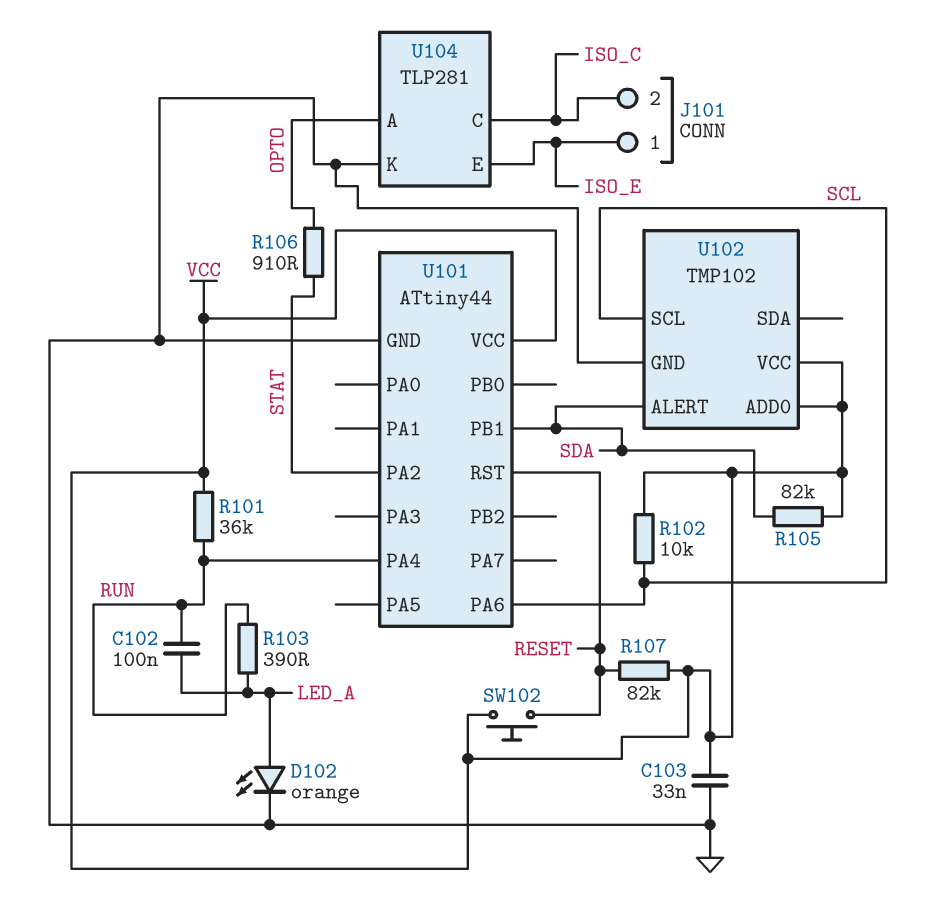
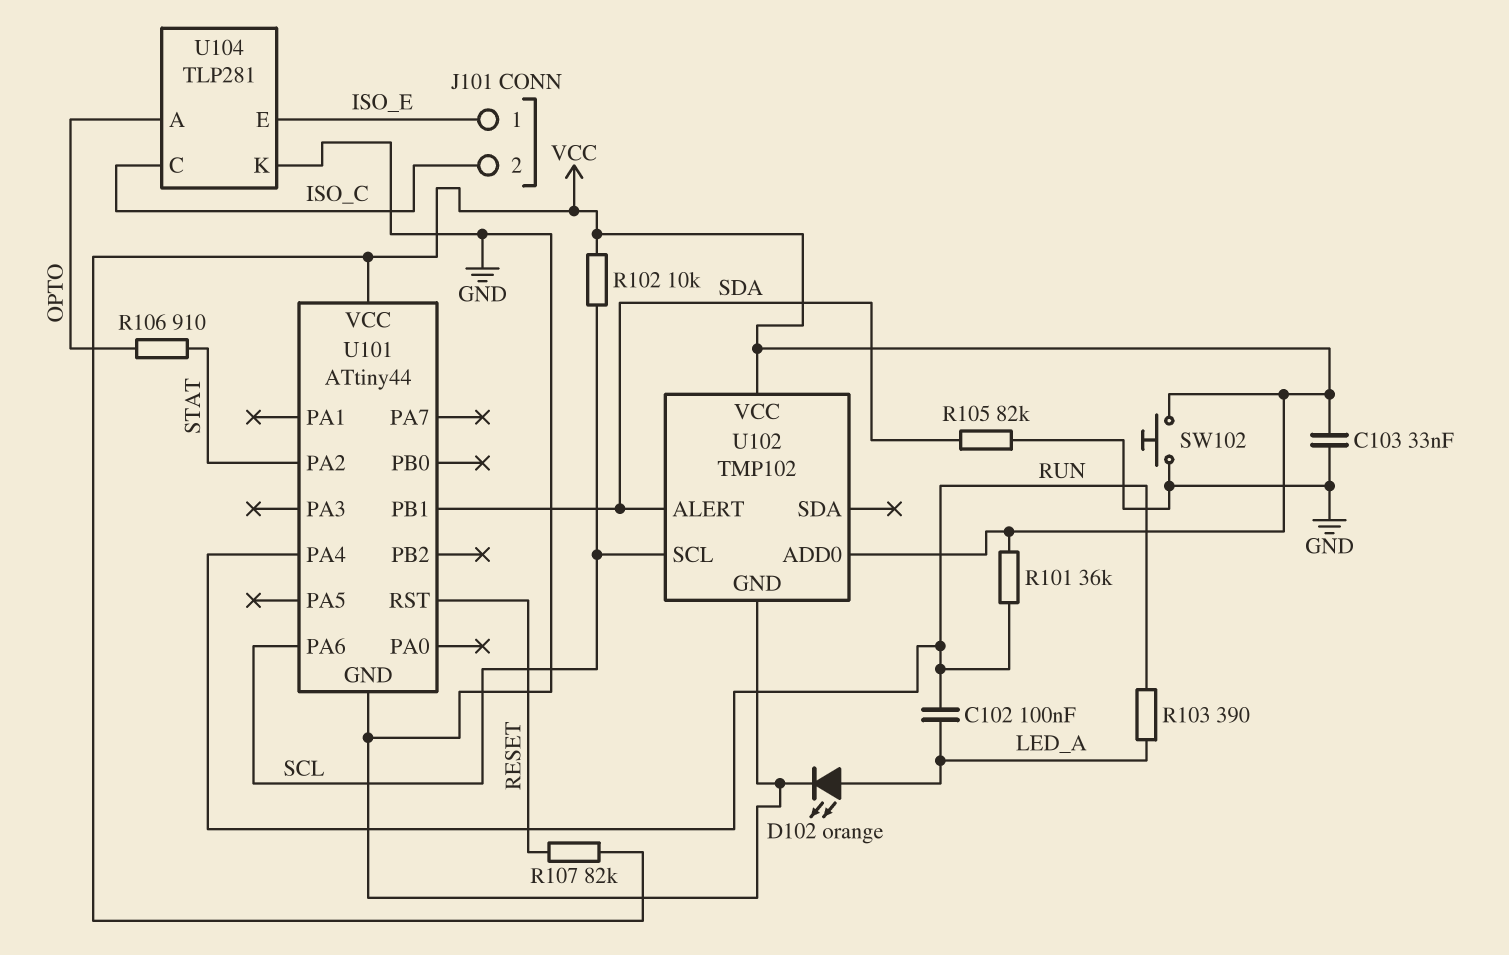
R105: 82k (SDA, VCC) -> 82k (GND, SDA)
SW102: button (RESET, VCC) -> button (GND, VCC)

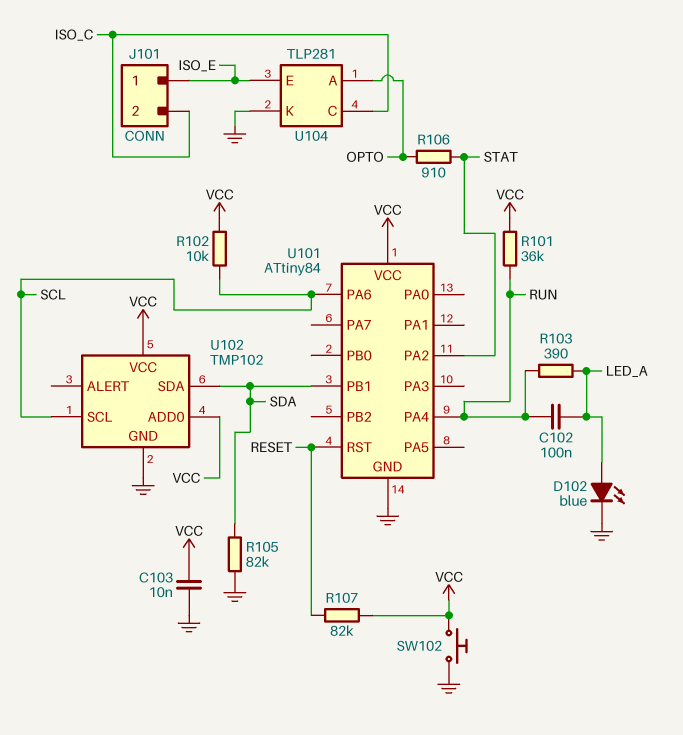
C103: 33nF (GND, VCC) -> 10nF (GND, VCC)
D102: LED orange (A LED_A, K GND) -> LED blue (A LED_A, K GND)
U101: ATtiny44 -> ATtiny84
U102 pin ALERT: SDA -> none
U102 pin SDA: none -> SDA

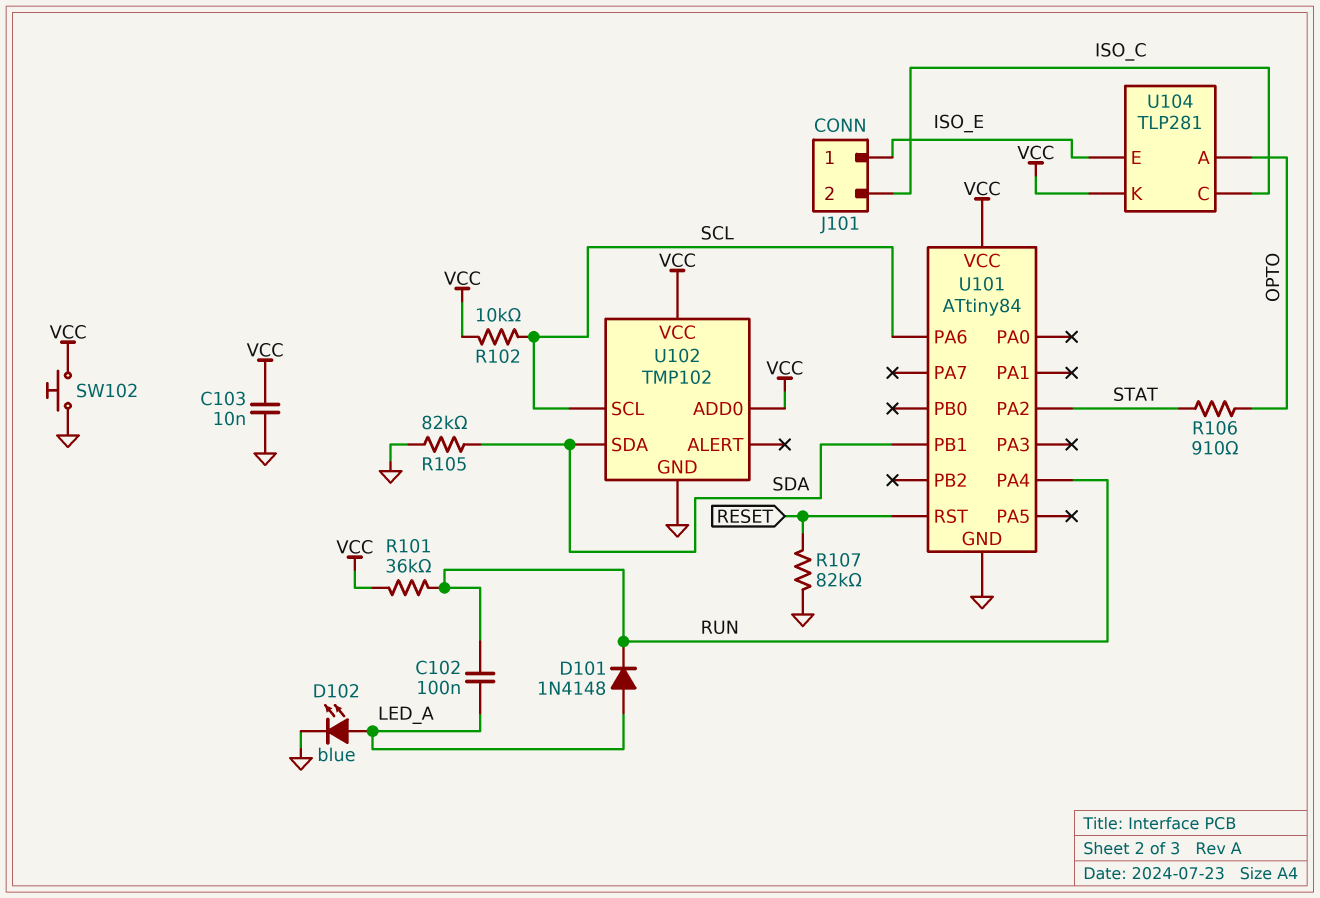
D101: none -> diode 1N4148 (A LED_A, K RUN)
R103: 390 (LED_A, RUN) -> none
R107: 82k (RESET, VCC) -> 82k (GND, RESET)
U104 pin K: GND -> VCC

